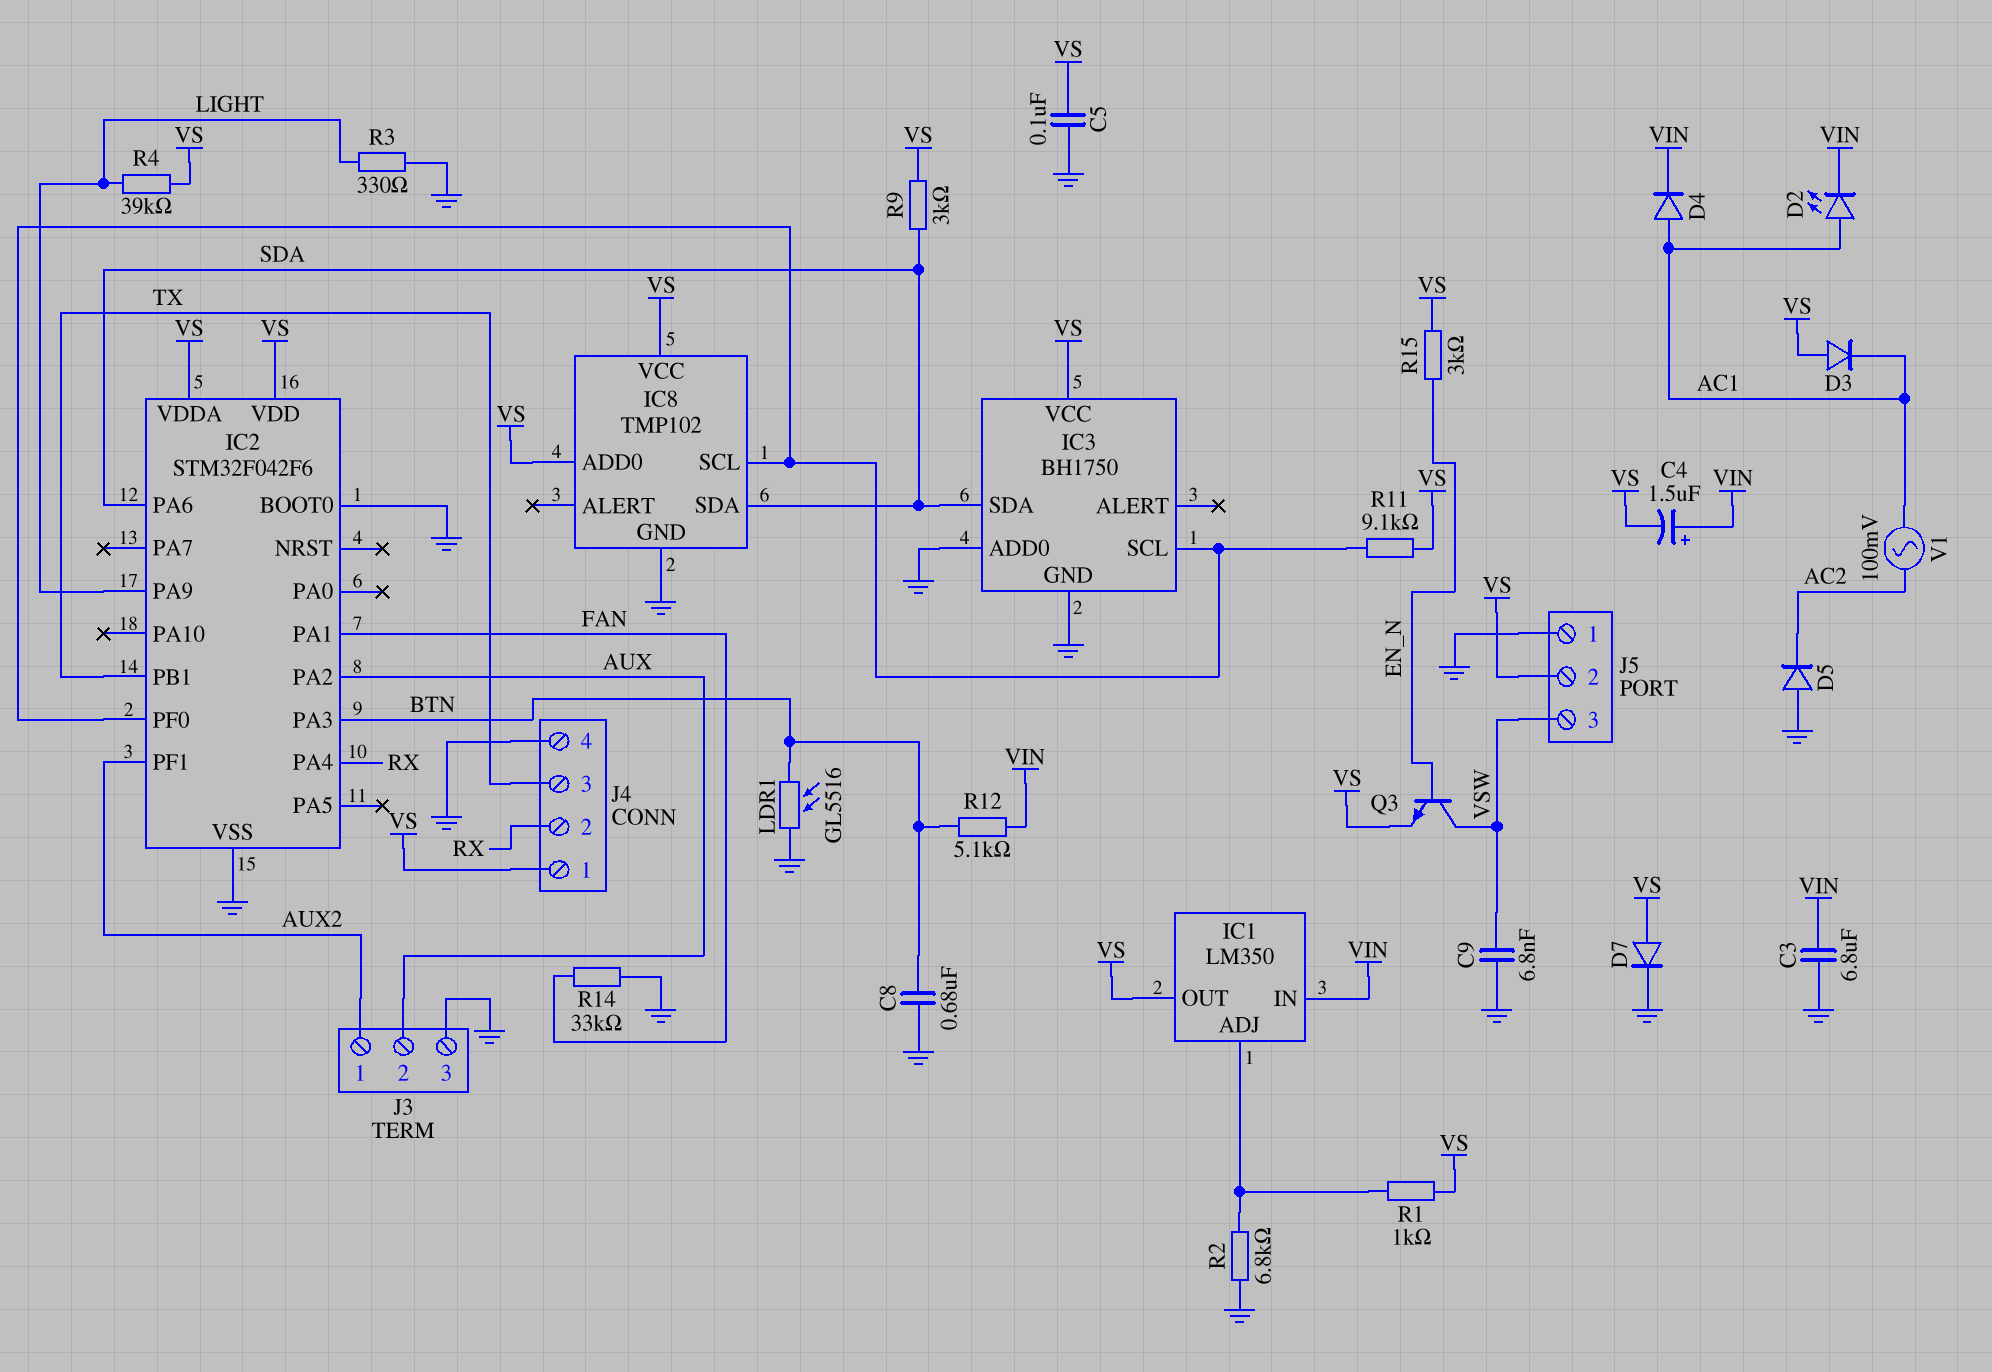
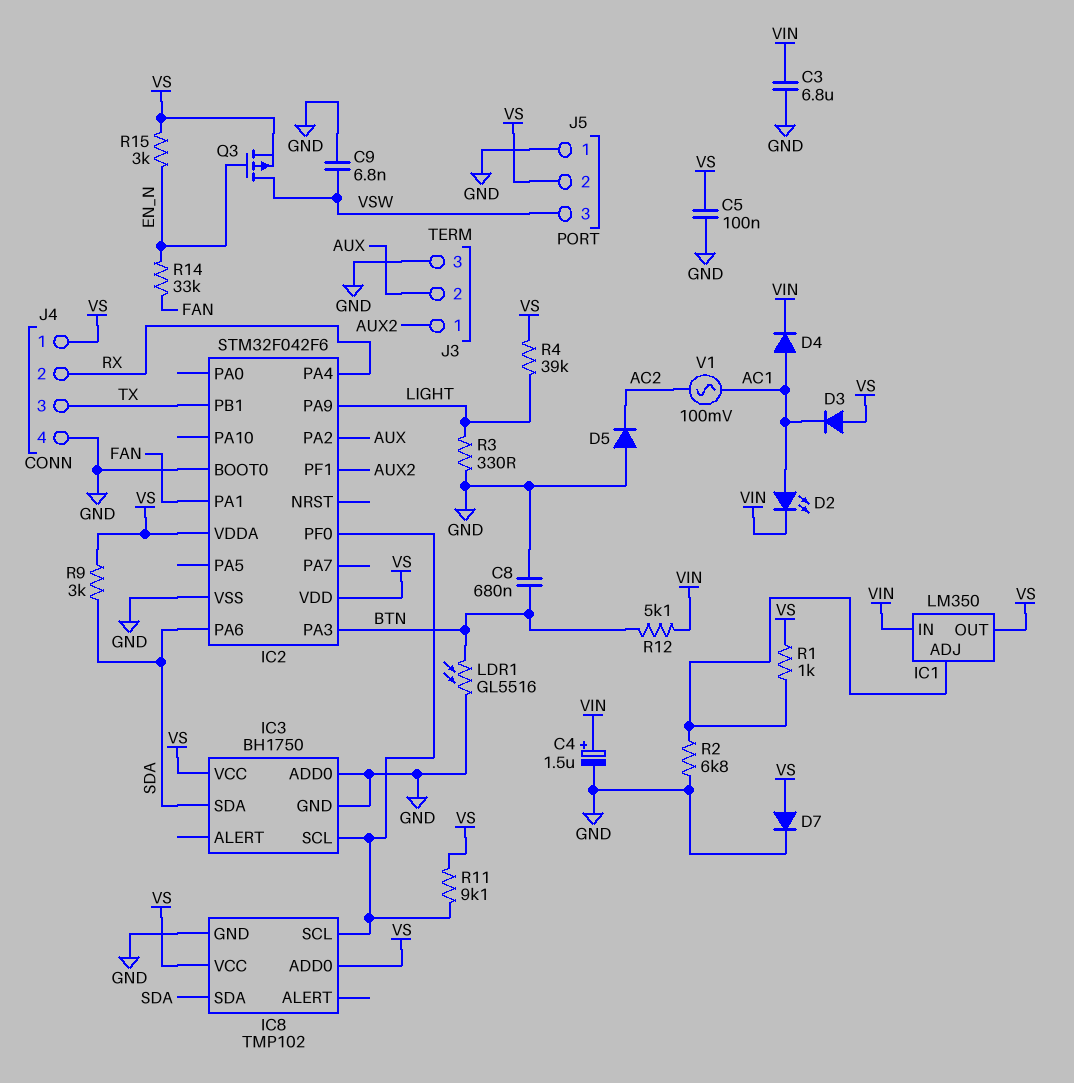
C4: 1.5uF (plus VIN, minus VS) -> 1.5uF (plus VIN, minus GND)
Q3: NPN (B EN_N, C VSW, E VS) -> PMOS (G EN_N, D VSW, S VS)
R14: 33k (FAN, GND) -> 33k (EN_N, FAN)

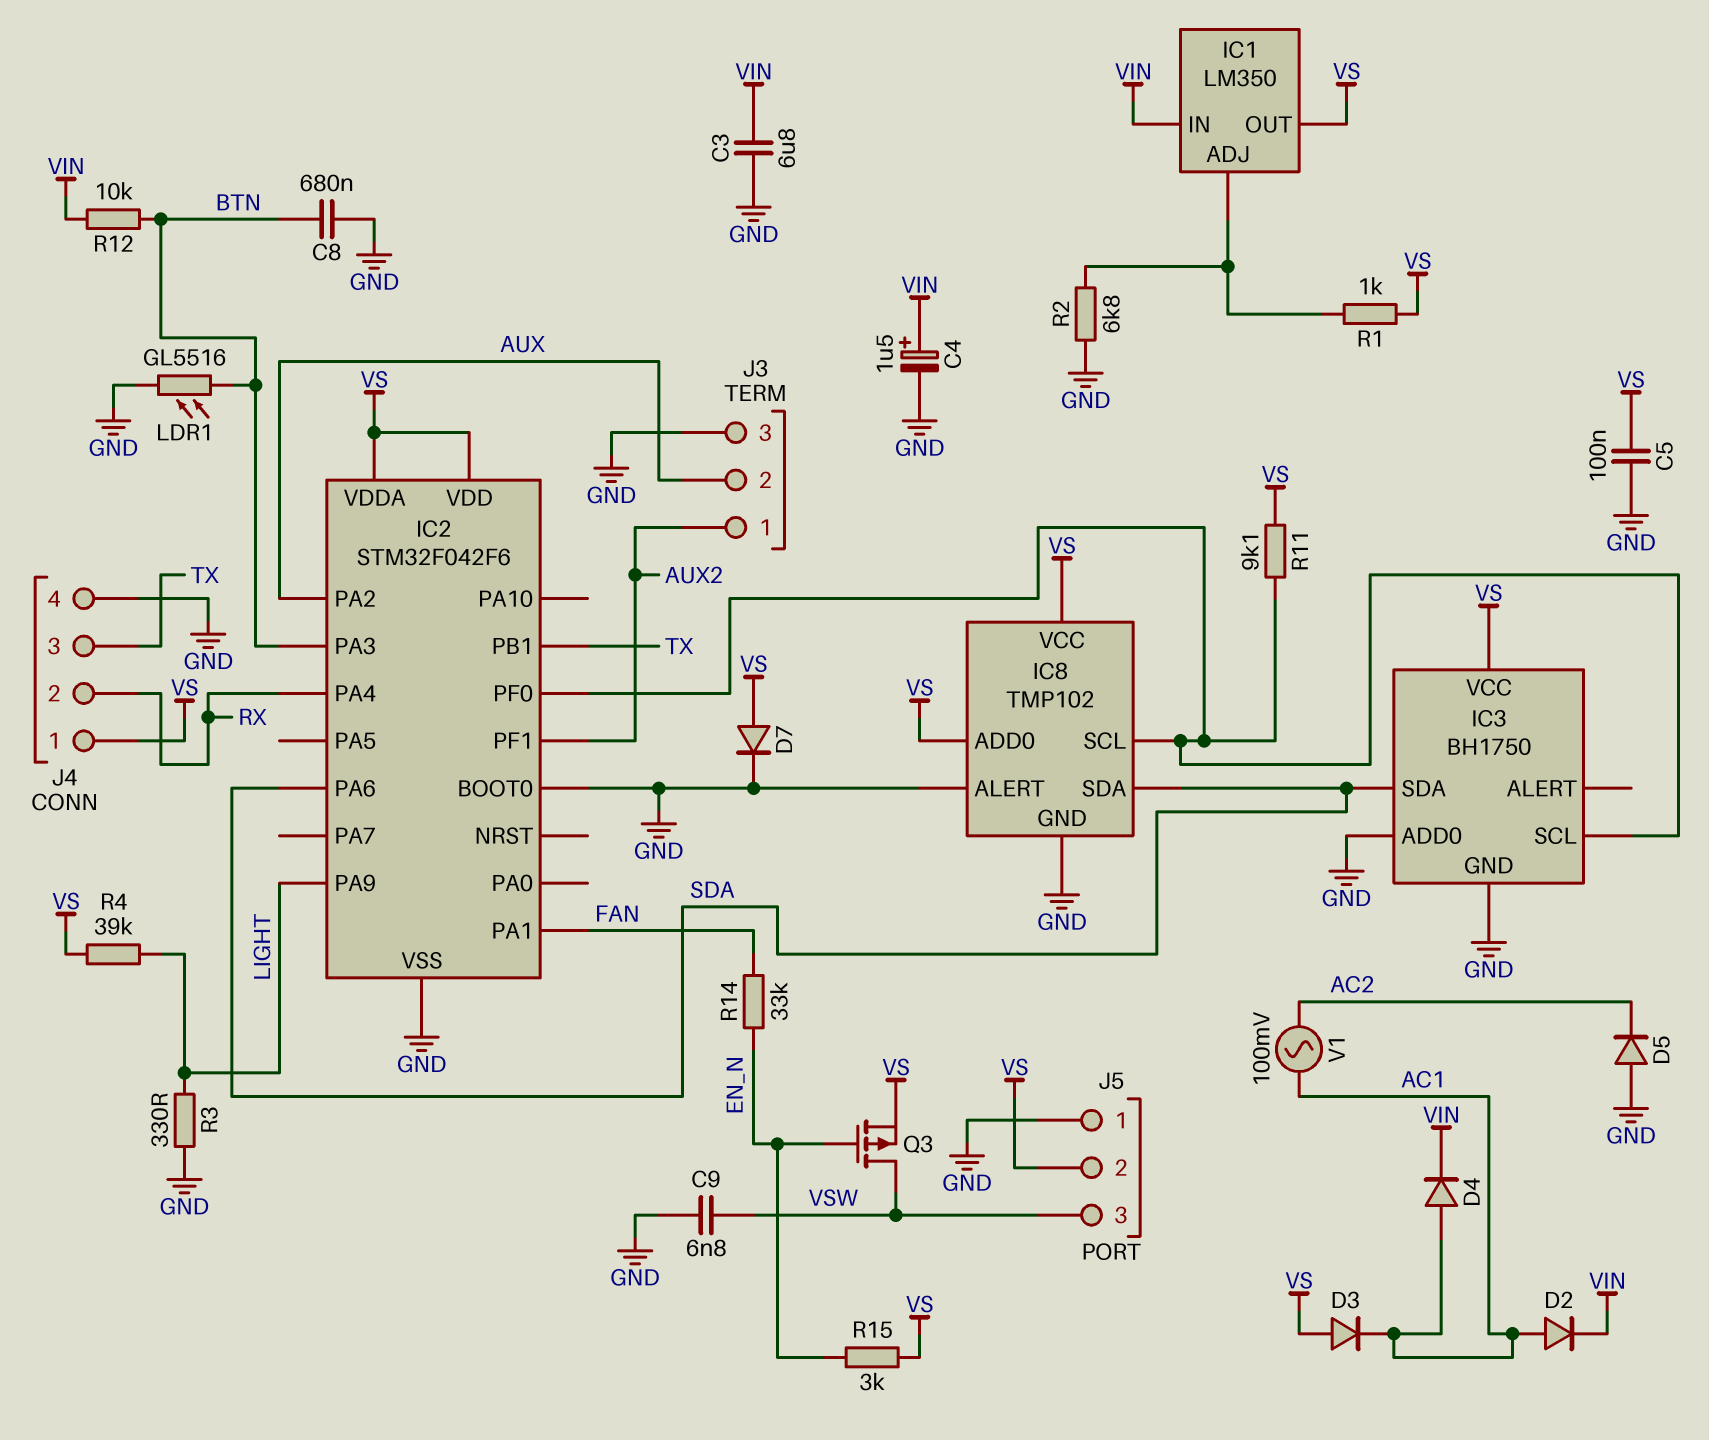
D2: LED (A AC1, K VIN) -> diode (A AC1, K VIN)
IC8 pin ALERT: none -> GND
R9: 3k (SDA, VS) -> none
R12: 5.1k (BTN, VIN) -> 10k (BTN, VIN)

